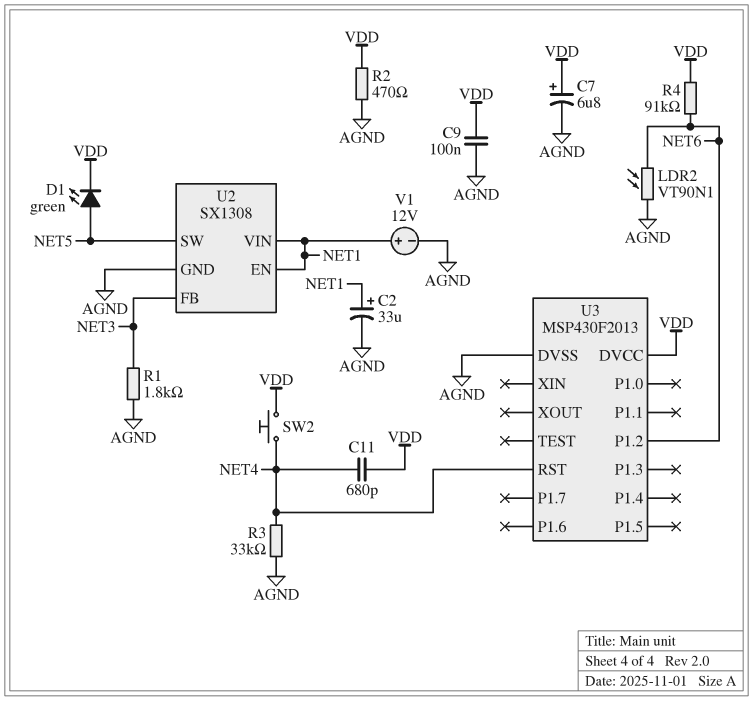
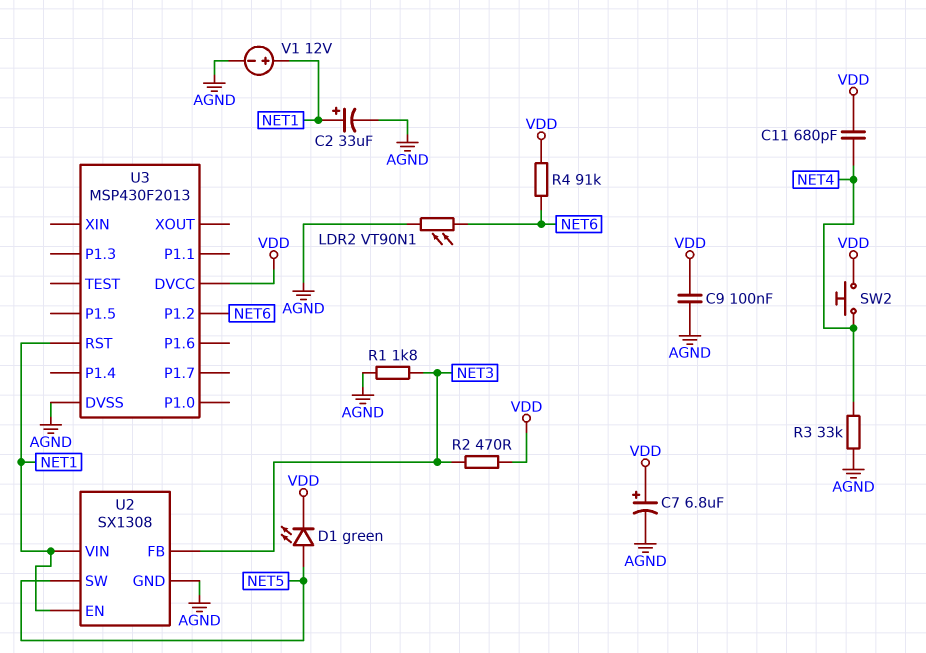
R2: 470 (AGND, VDD) -> 470 (NET3, VDD)
U3 pin RST: NET4 -> NET1

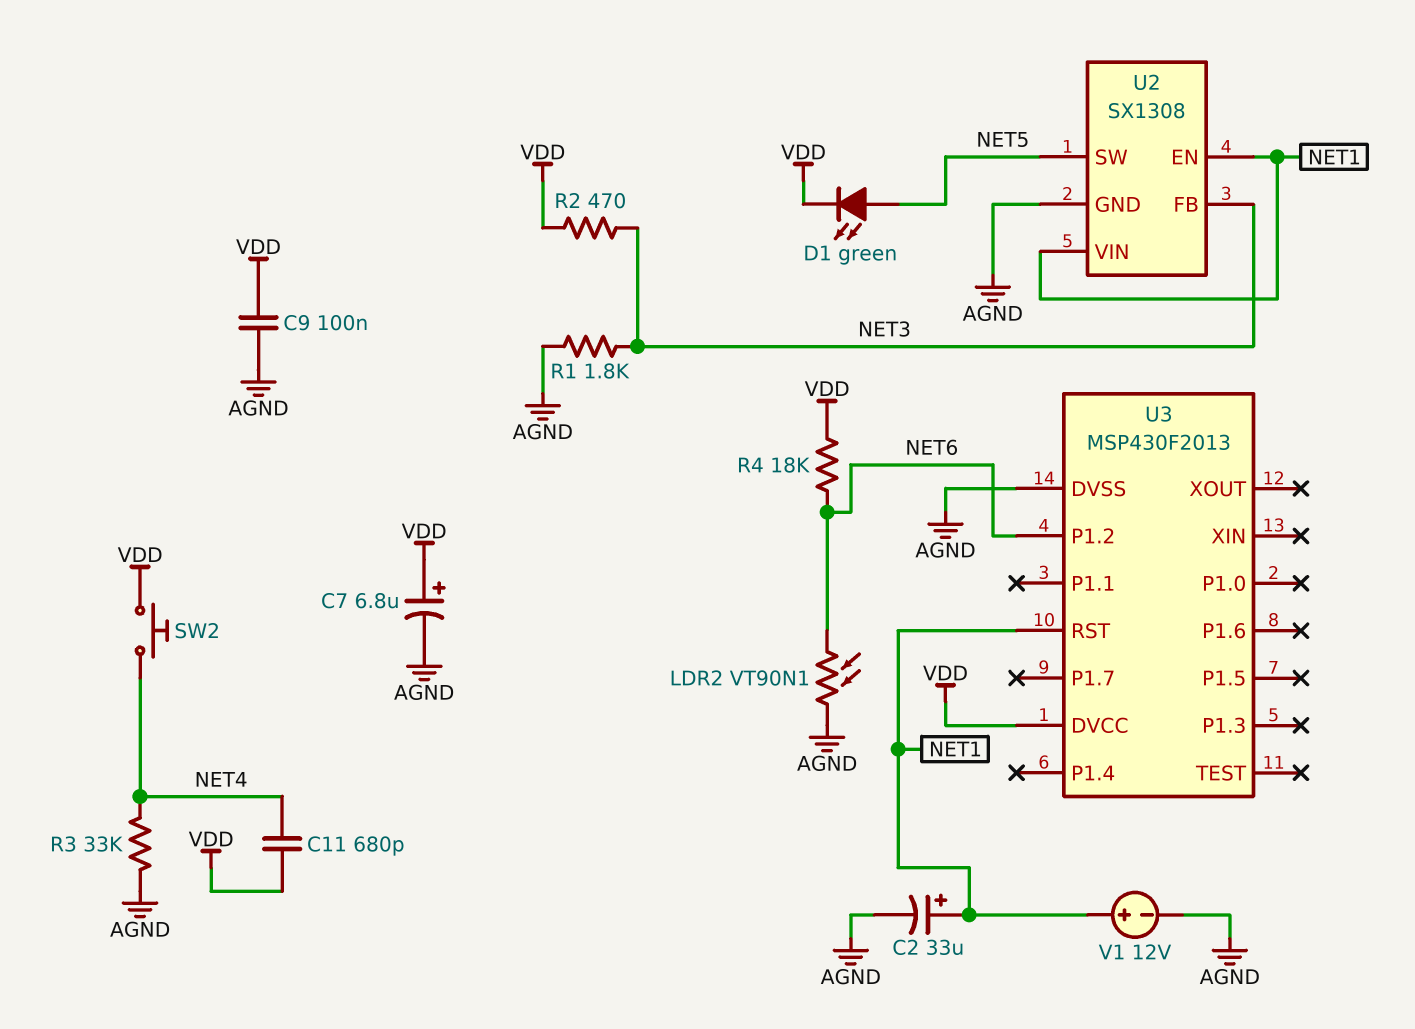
R4: 91k (NET6, VDD) -> 18k (NET6, VDD)

